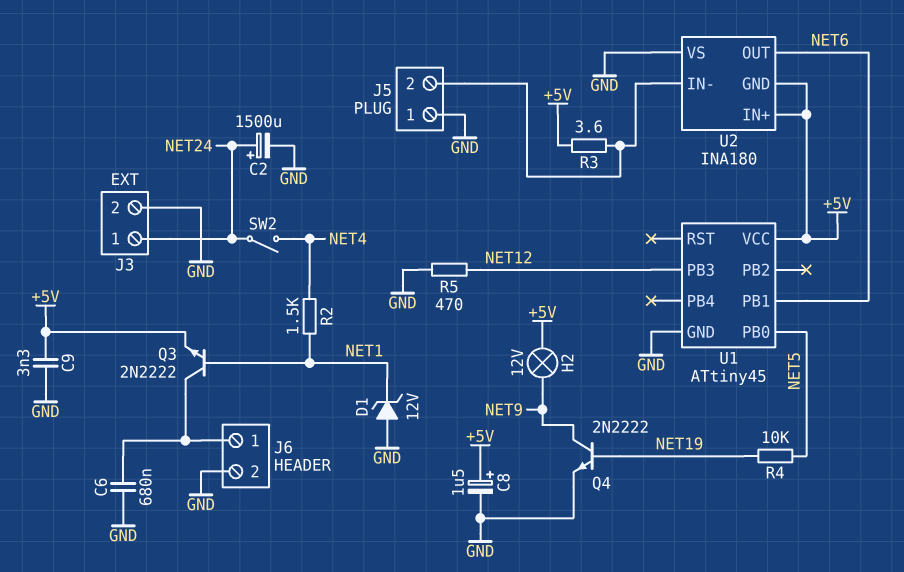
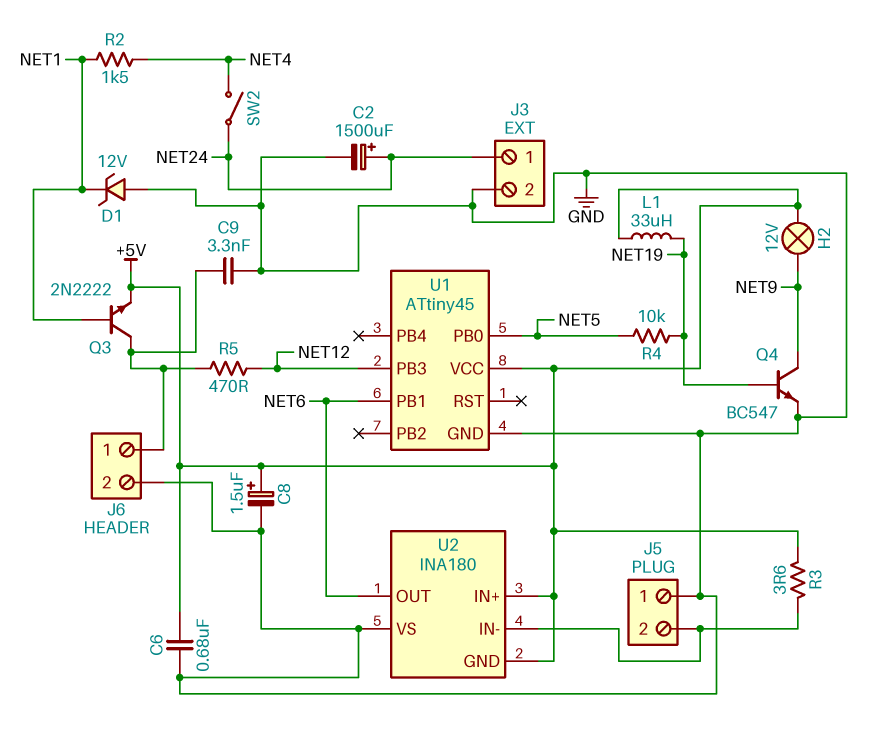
C6: 680nF (GND, J6/1) -> 680nF (+5V, GND)
C9: 3.3nF (+5V, GND) -> 3.3nF (GND, J6/1)
L1: none -> 33uH (+5V, NET19)
Q4: NPN 2N2222 (B NET19, C NET9, E GND) -> NPN BC547 (B NET19, C NET9, E GND)
R5: 470 (GND, NET12) -> 470 (J6/1, NET12)

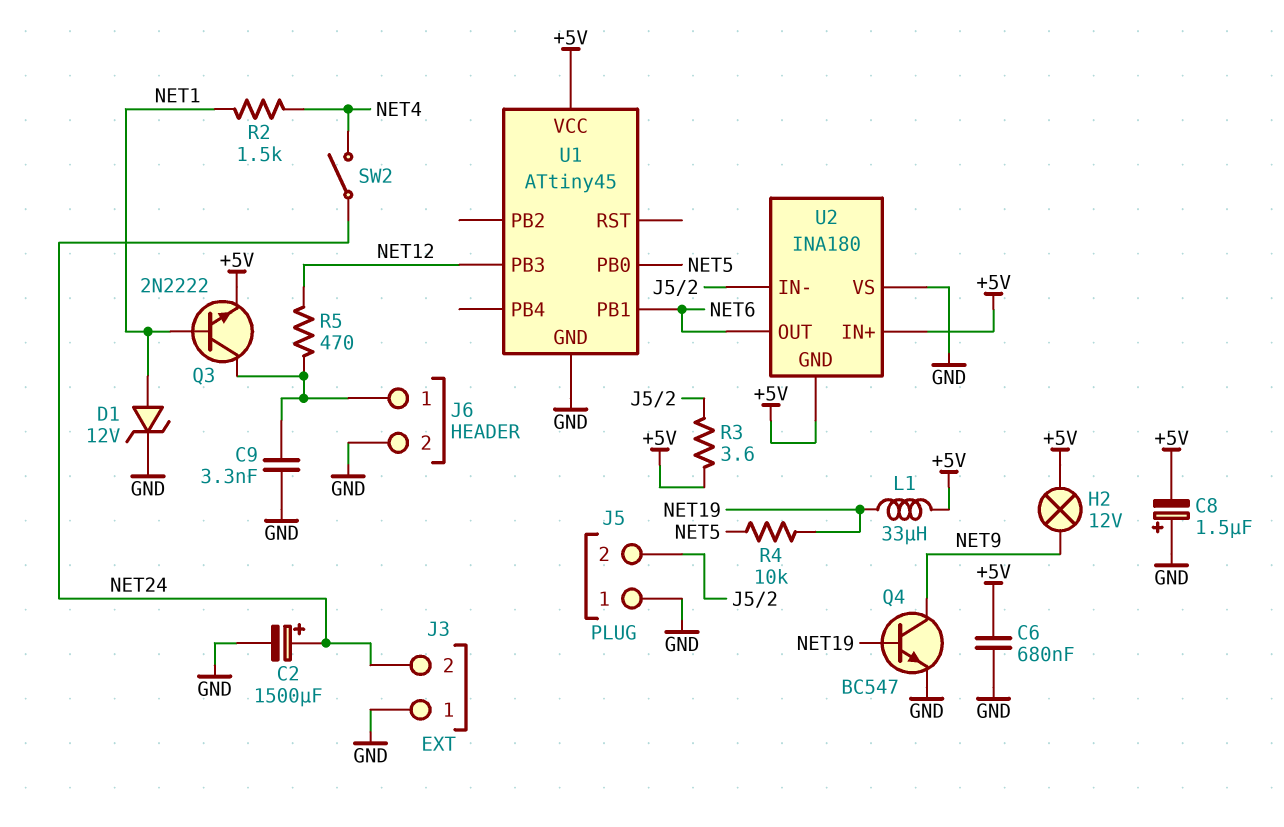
C8: 1.5uF (plus +5V, minus GND) -> 1.5uF (plus GND, minus +5V)
D1: zener 12V (A GND, K NET1) -> zener 12V (A NET1, K GND)
J3 pin 1: NET24 -> GND
J3 pin 2: GND -> NET24

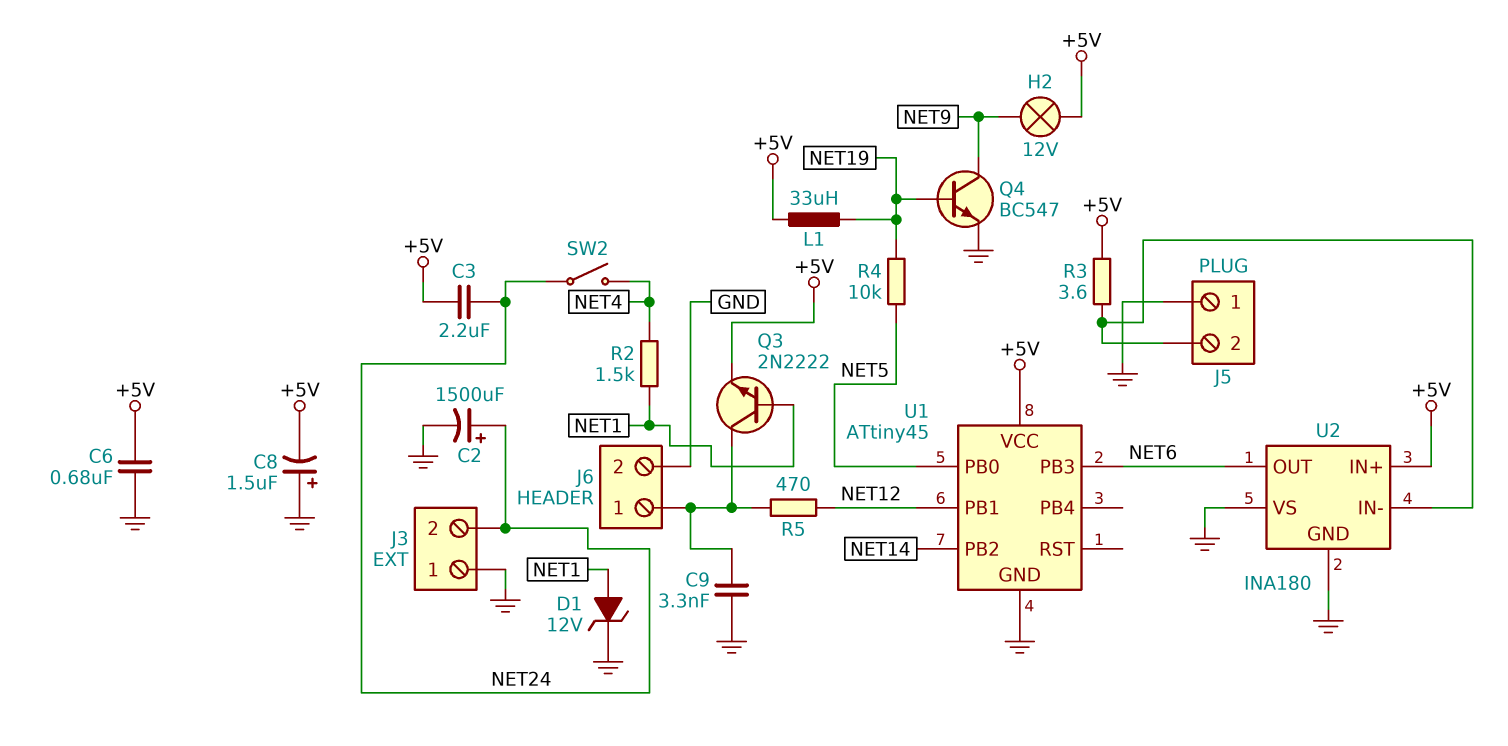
C3: none -> 2.2uF (+5V, NET24)
U1 pin PB1: NET6 -> NET12
U1 pin PB2: none -> NET14
U1 pin PB3: NET12 -> NET6
U2 pin GND: +5V -> GND

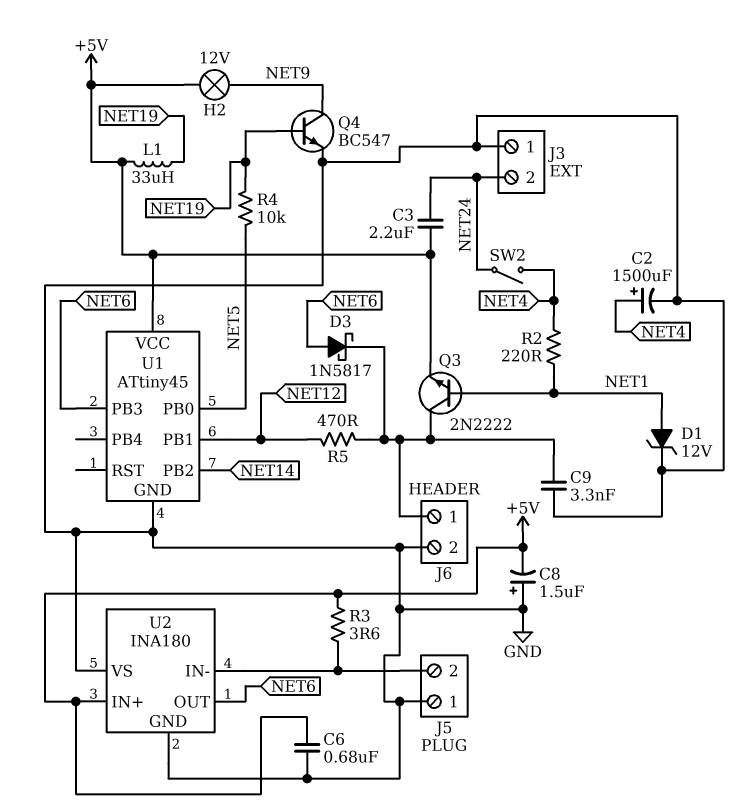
C2: 1500uF (plus NET24, minus GND) -> 1500uF (plus NET4, minus GND)
D3: none -> schottky 1N5817 (A NET6, K J6/1)
R2: 1.5k (NET1, NET4) -> 220 (NET1, NET4)

